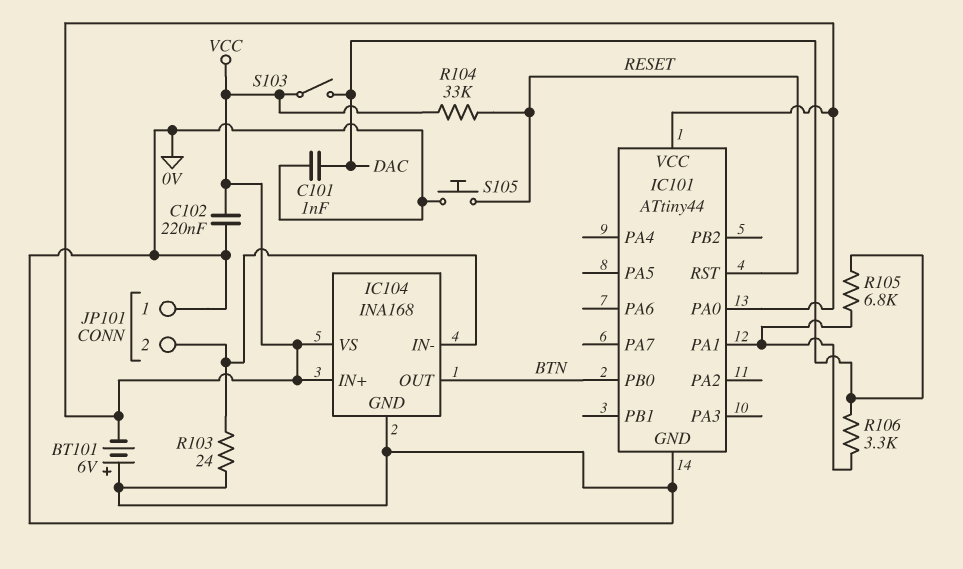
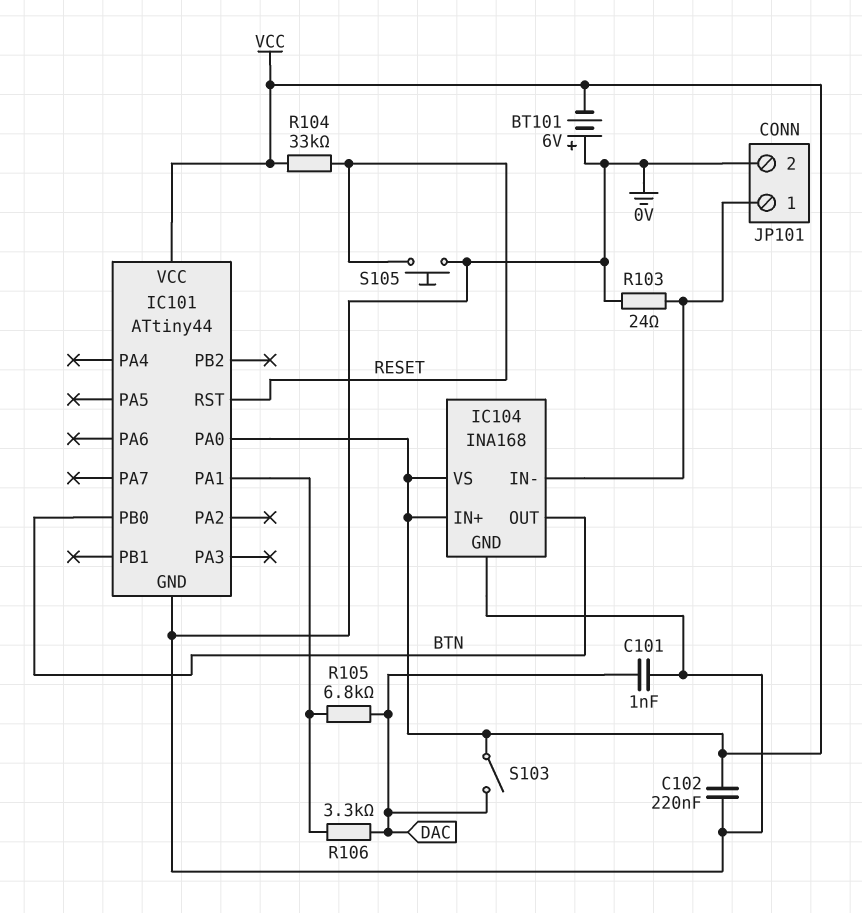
JP101 pin 1: 0V -> IC104/IN-
JP101 pin 2: IC104/IN- -> 0V

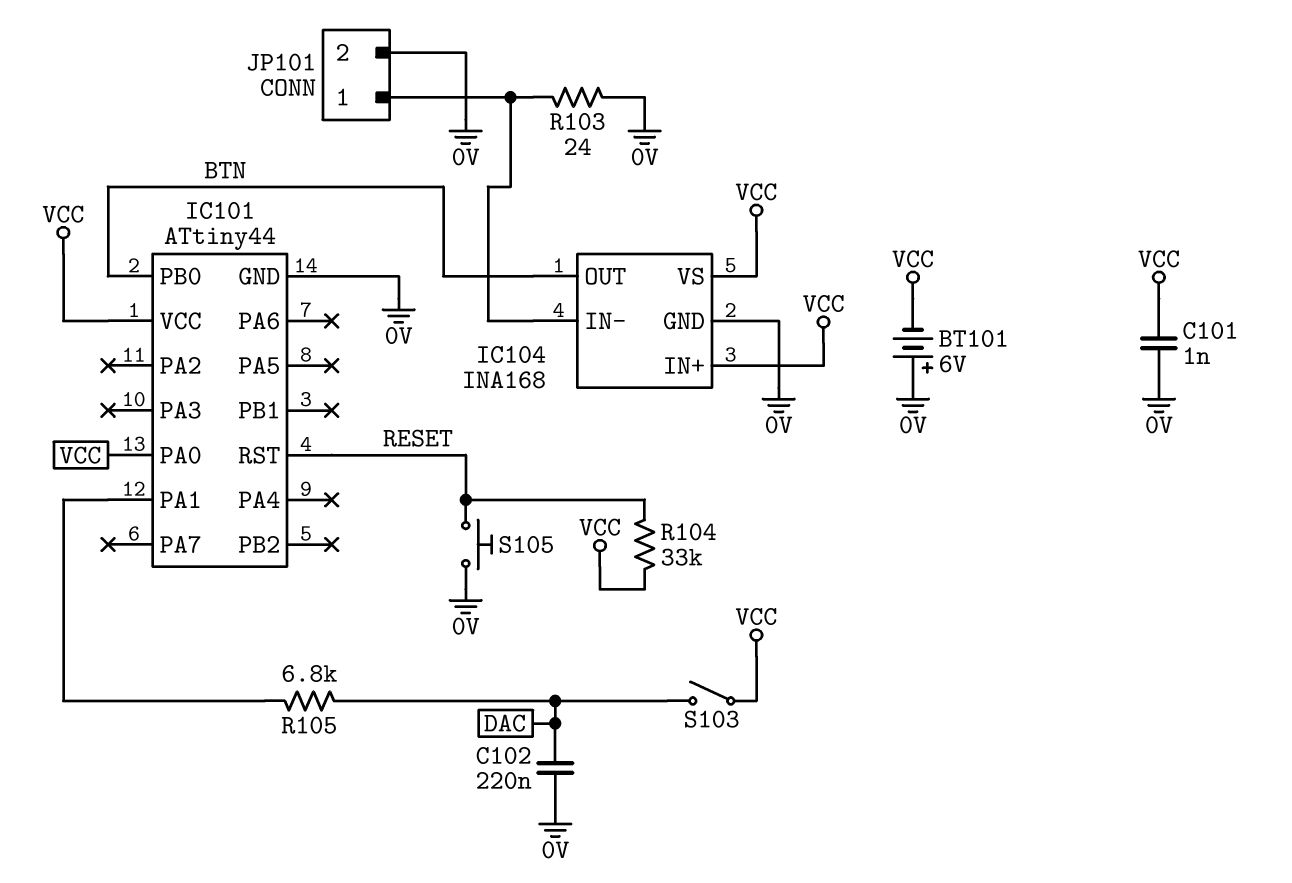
C101: 1nF (0V, DAC) -> 1nF (0V, VCC)
C102: 220nF (0V, VCC) -> 220nF (0V, DAC)
R106: 3.3k (DAC, IC101/PA1) -> none

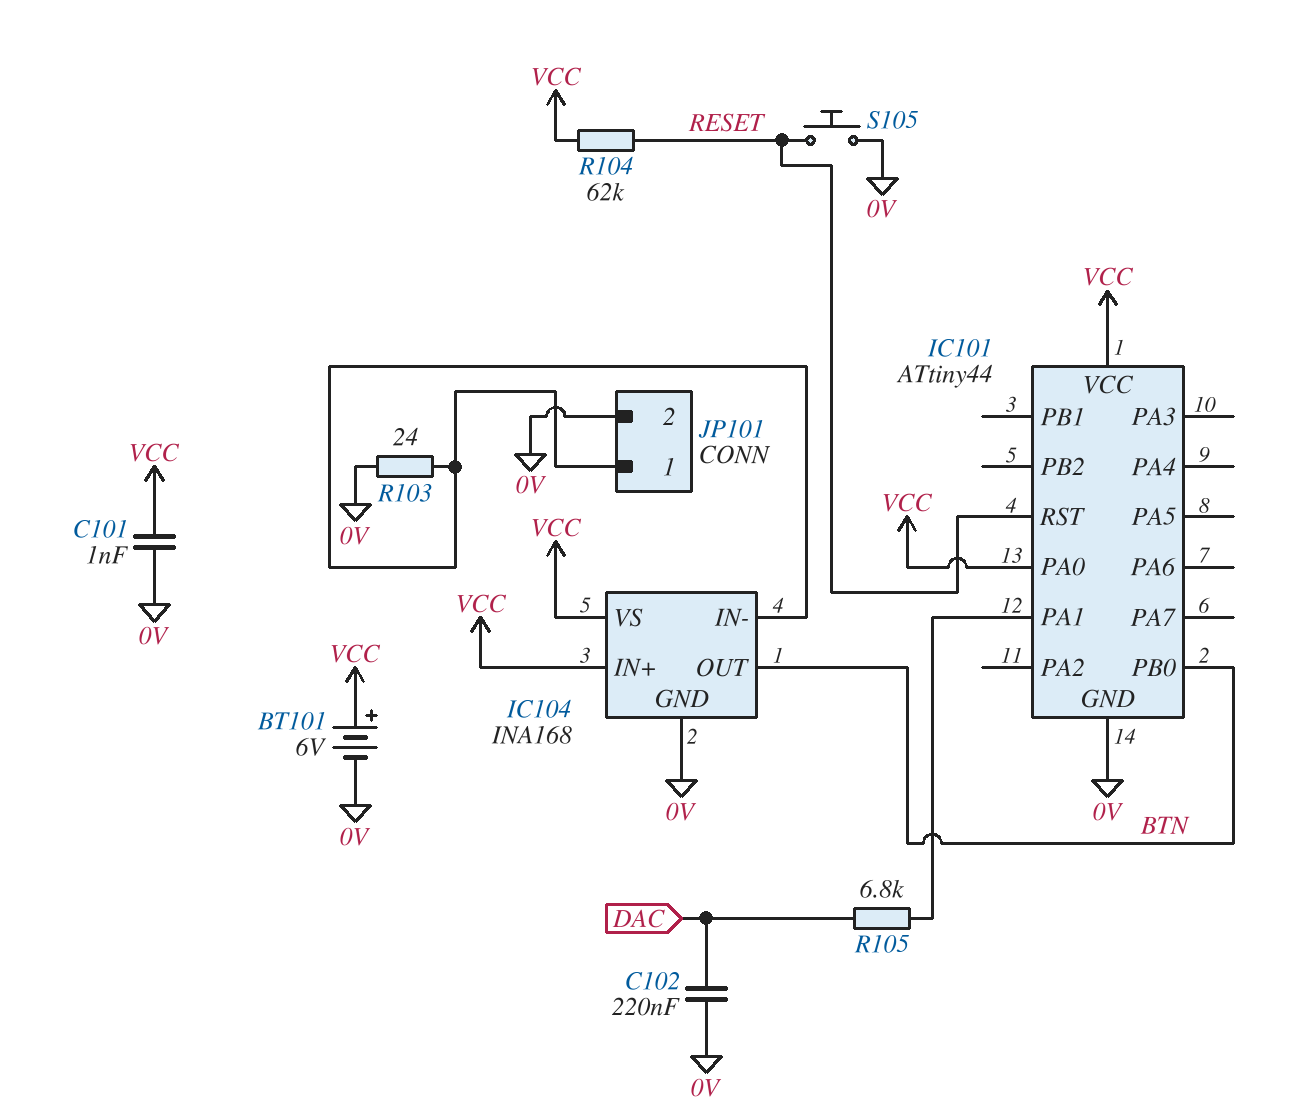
BT101: 6V (plus 0V, minus VCC) -> 6V (plus VCC, minus 0V)
R104: 33k (RESET, VCC) -> 62k (RESET, VCC)
S103: switch (DAC, VCC) -> none

